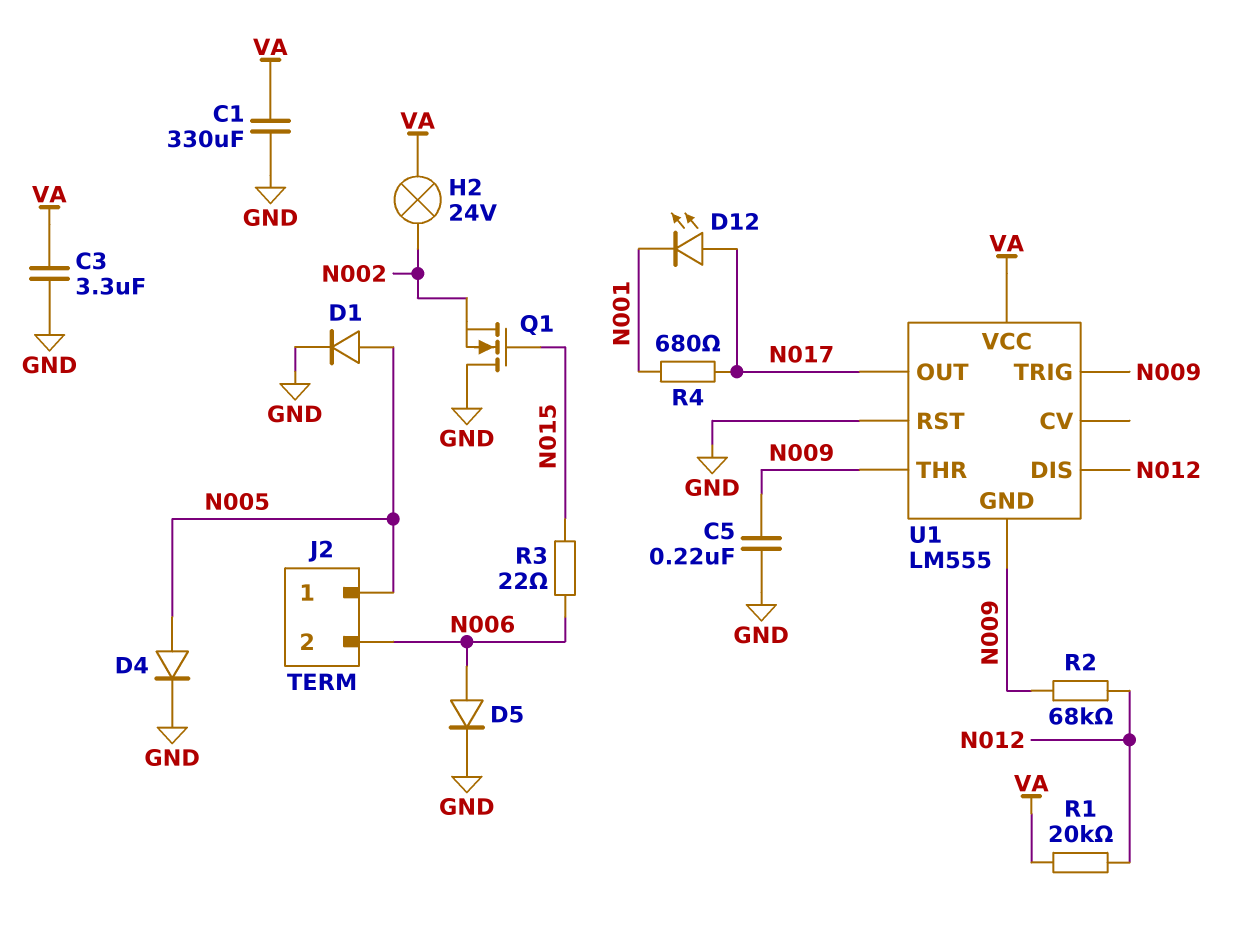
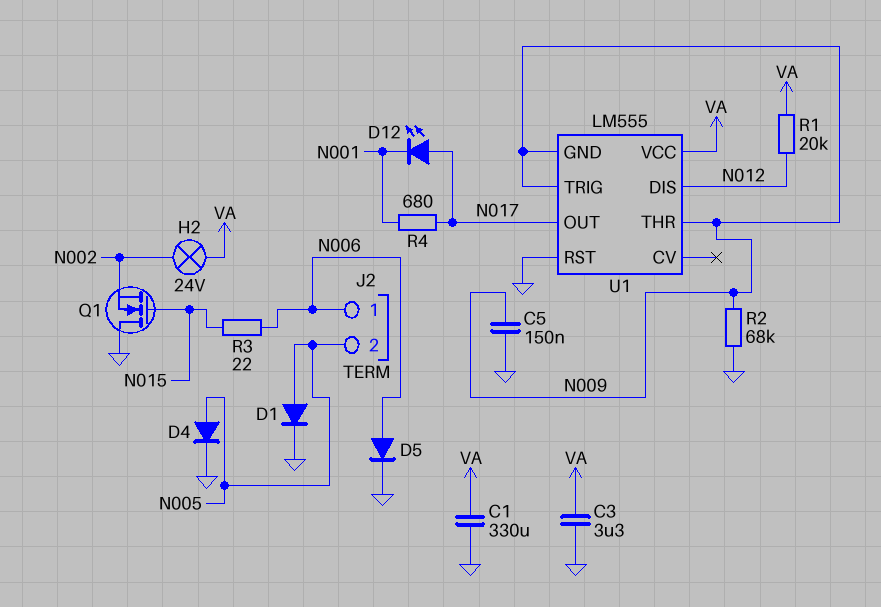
C5: 220nF (GND, N009) -> 150nF (GND, N009)
J2 pin 1: N005 -> N006
J2 pin 2: N006 -> N005
R2: 68k (N009, N012) -> 68k (GND, N009)

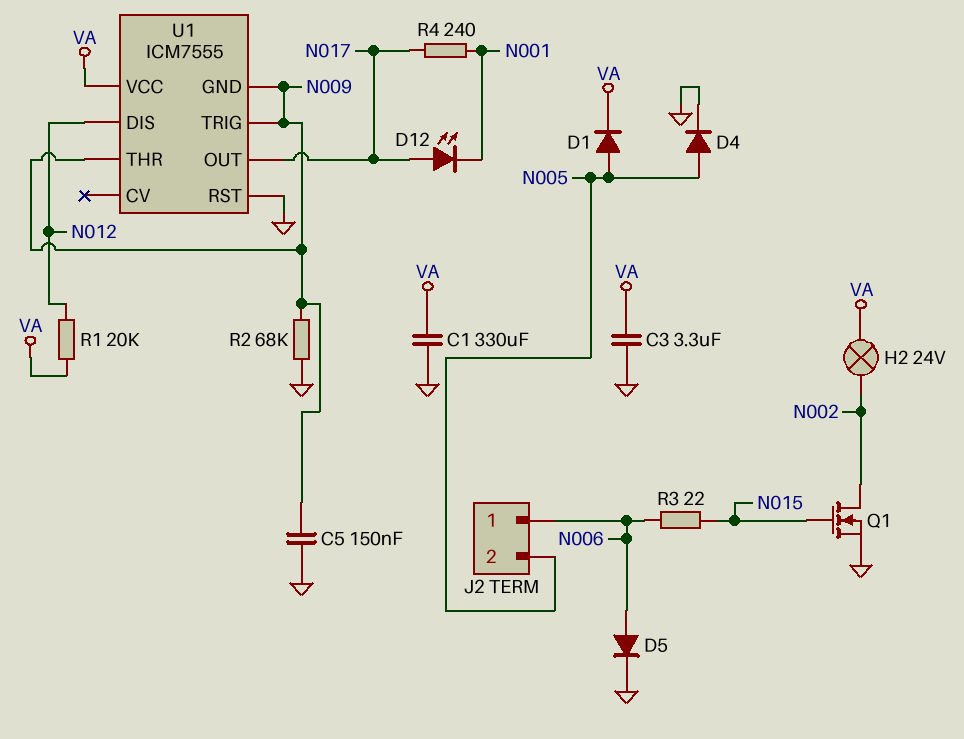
D1: diode (A N005, K GND) -> diode (A N005, K VA)
Q1: NMOS (G N015, D GND, S N002) -> NMOS (G N015, D N002, S GND)
R4: 680 (N001, N017) -> 240 (N001, N017)
U1: LM555 -> ICM7555

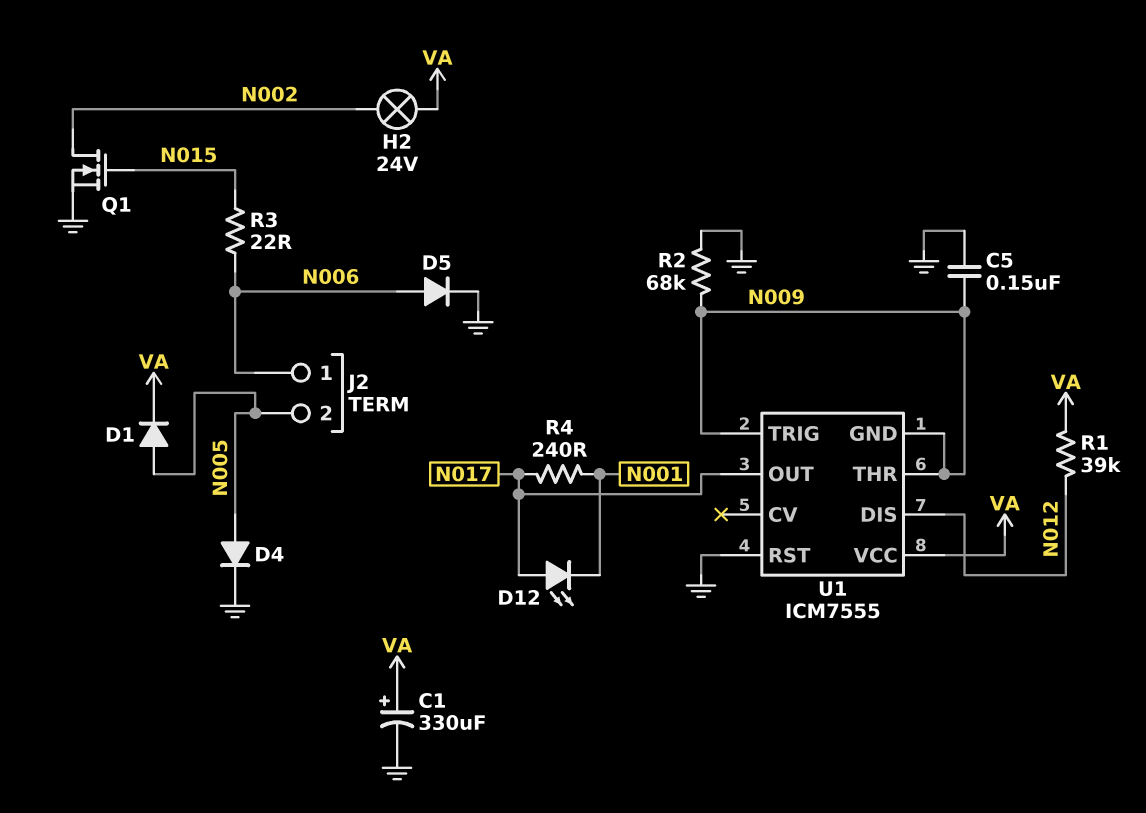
C1: 330uF (GND, VA) -> 330uF (plus VA, minus GND)
C3: 3.3uF (GND, VA) -> none
R1: 20k (N012, VA) -> 39k (N012, VA)

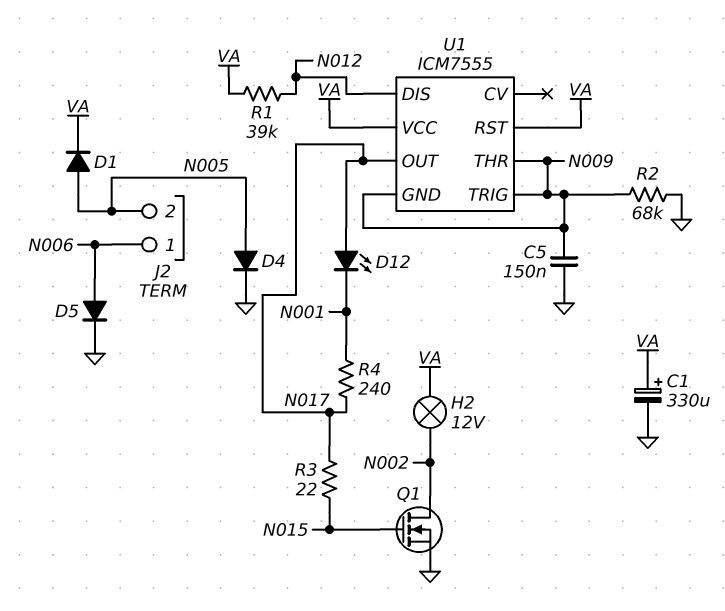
H2: lamp 24V (N002, VA) -> lamp 12V (N002, VA)
R3: 22 (N006, N015) -> 22 (N015, N017)
U1 pin RST: GND -> VA

